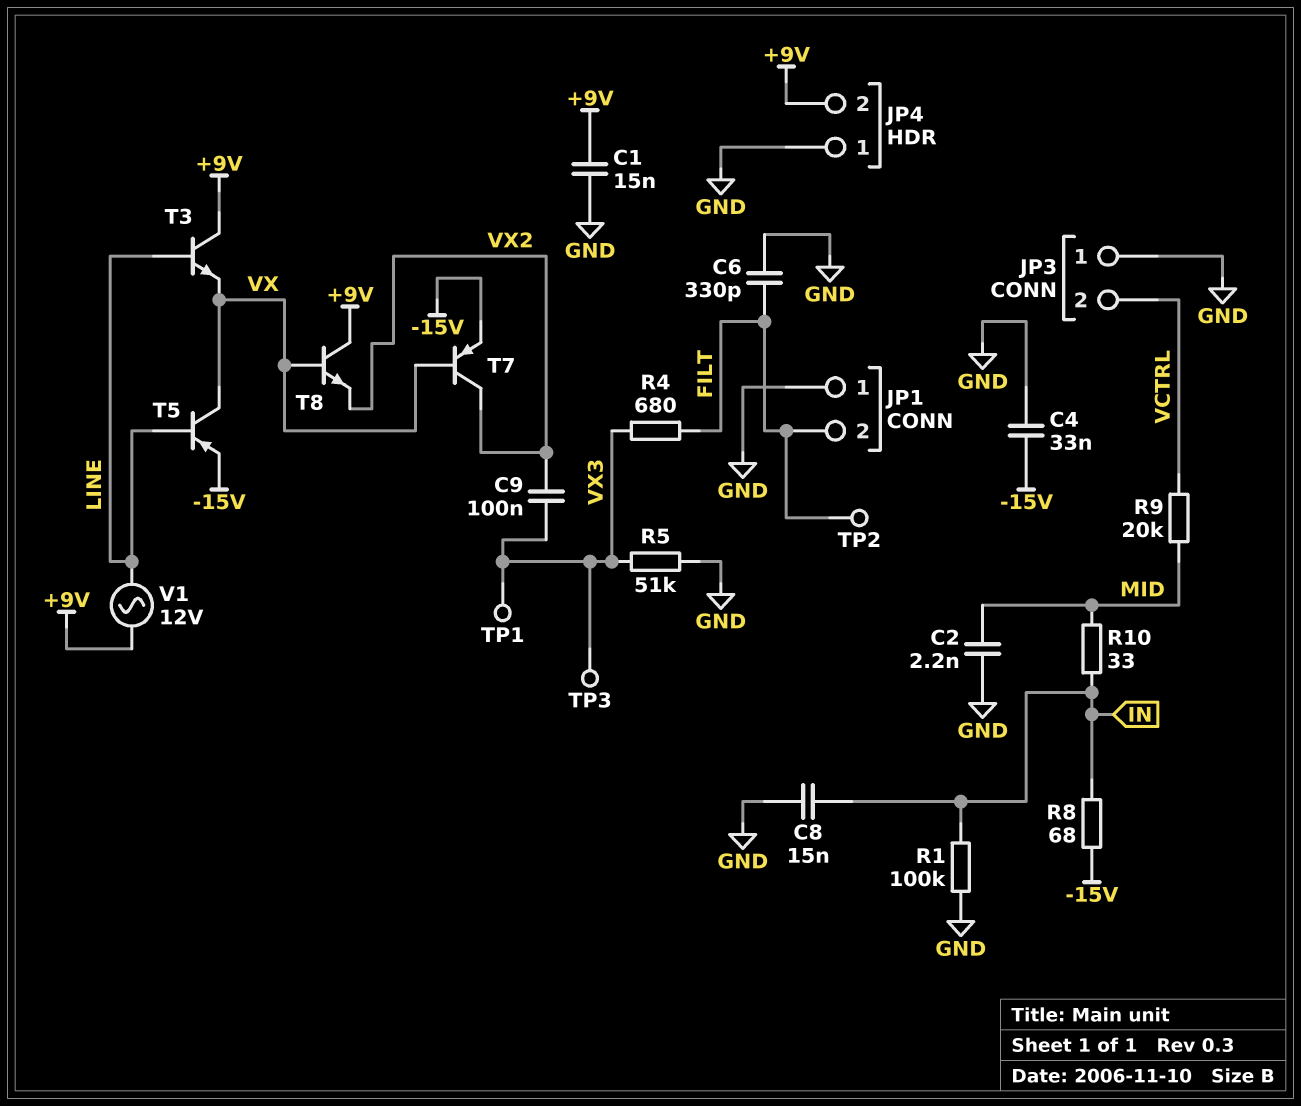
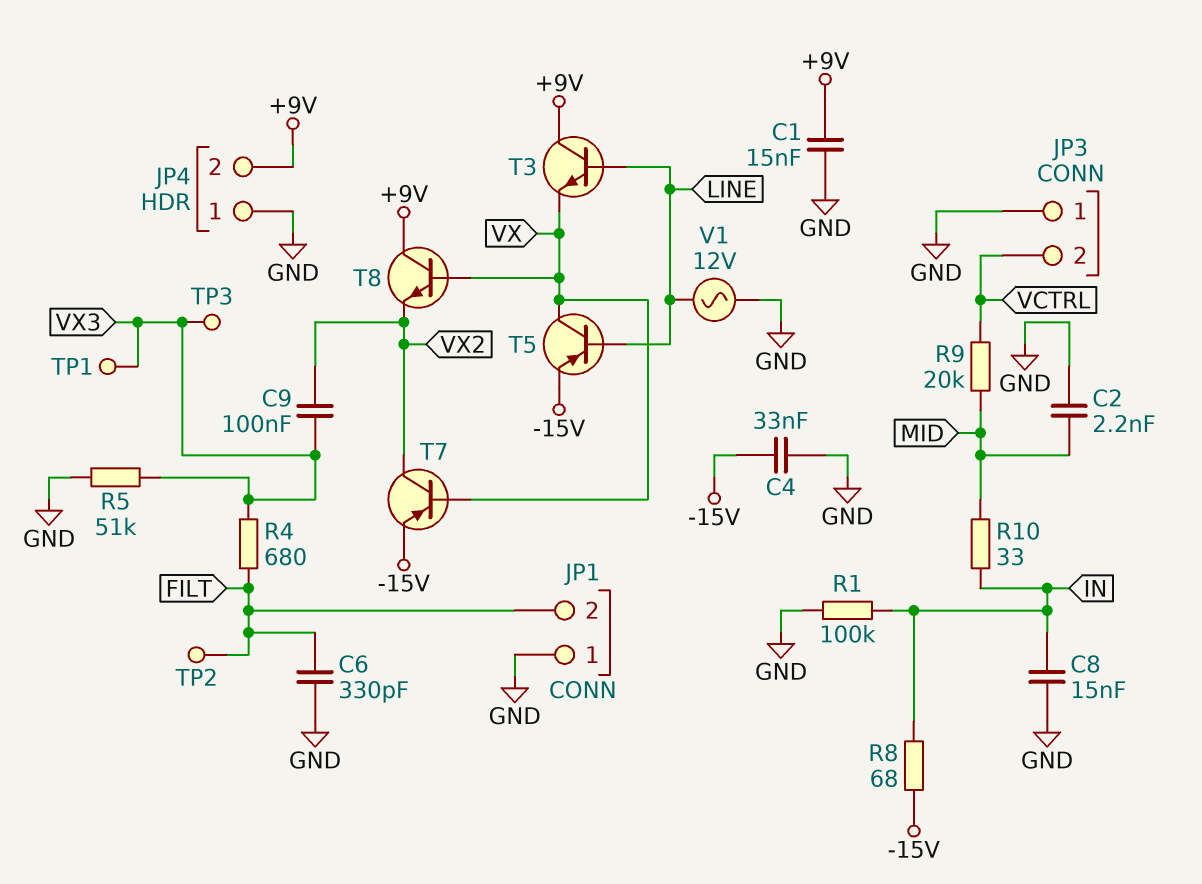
V1: AC 12V (+9V, LINE) -> AC 12V (GND, LINE)

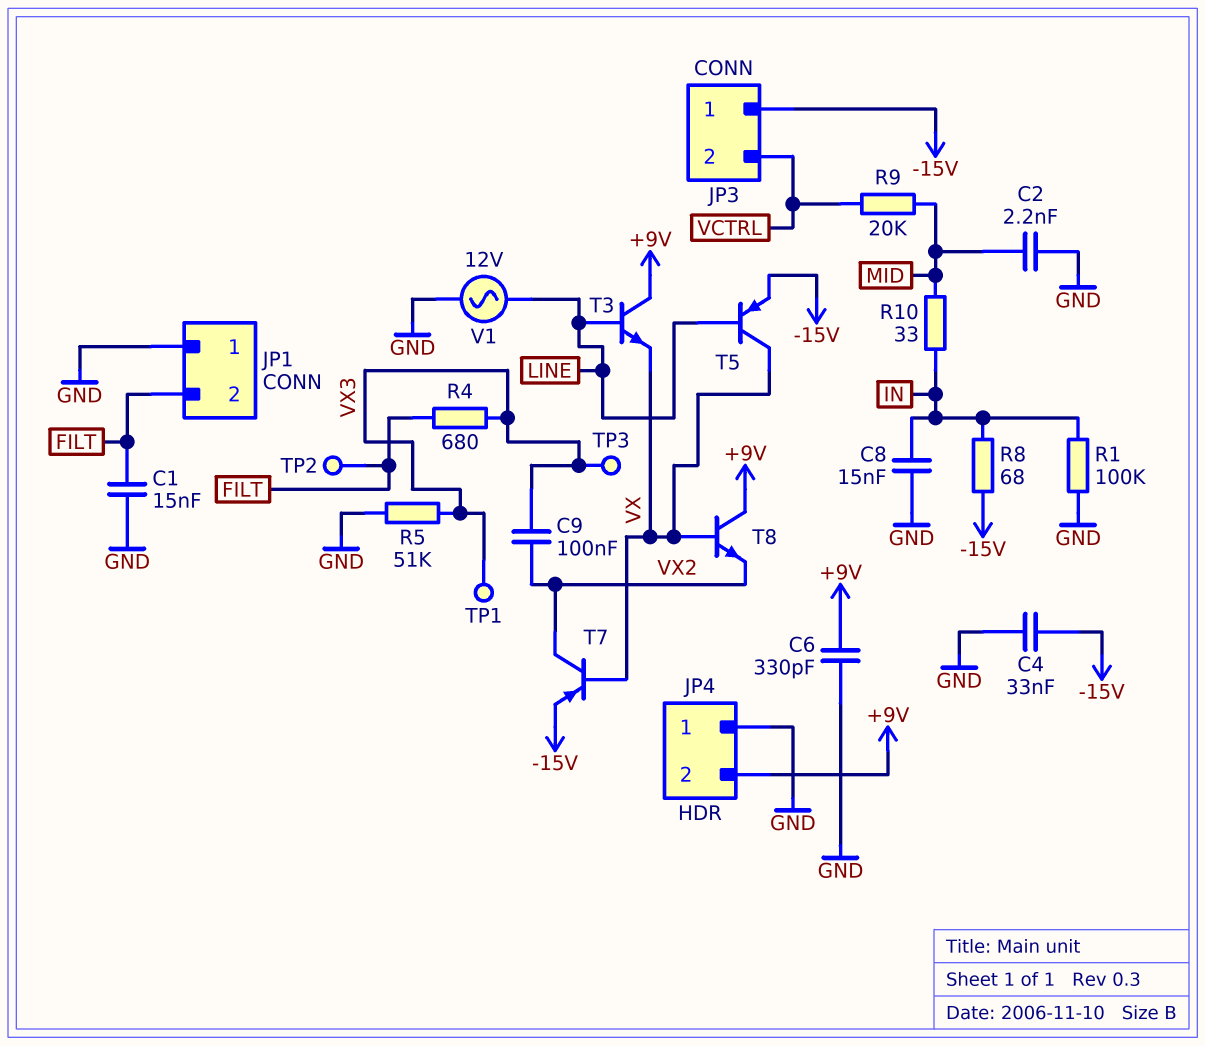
C1: 15nF (+9V, GND) -> 15nF (FILT, GND)
C6: 330pF (FILT, GND) -> 330pF (+9V, GND)
JP3 pin 1: GND -> -15V

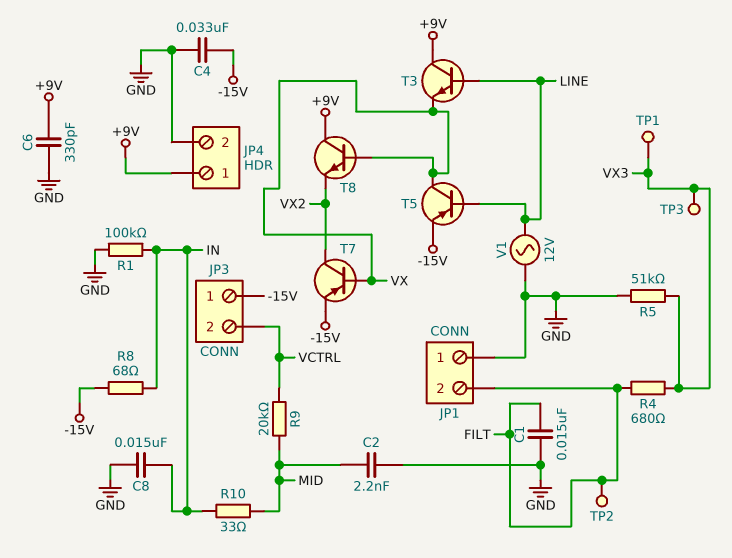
C9: 100nF (VX2, VX3) -> none
JP4 pin 1: GND -> +9V
JP4 pin 2: +9V -> GND

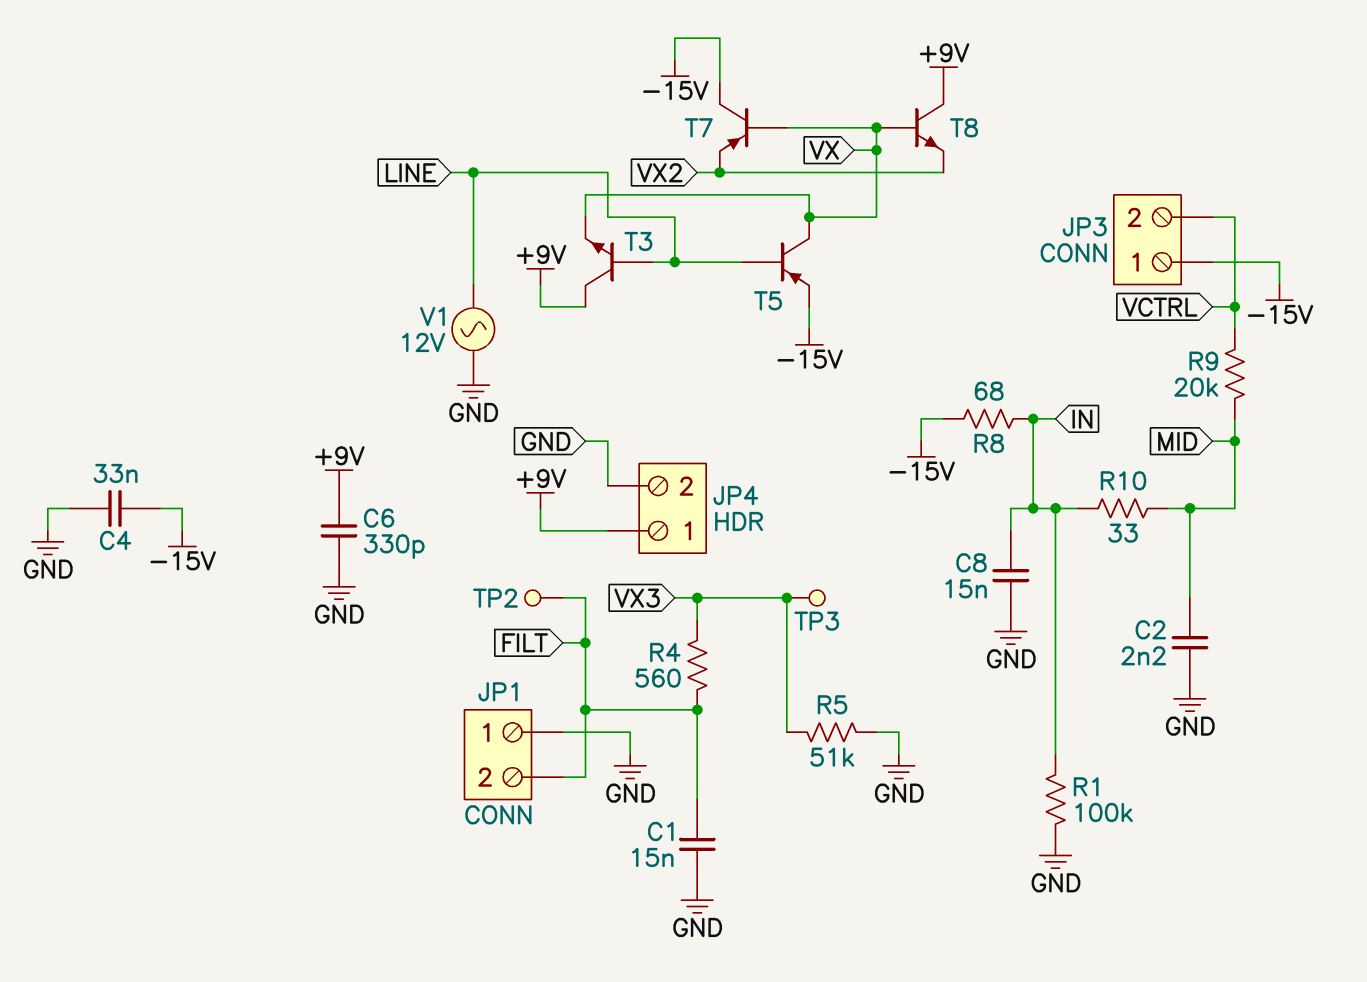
R4: 680 (FILT, VX3) -> 560 (FILT, VX3)
T7: PNP (B VX, C VX2, E -15V) -> PNP (B VX, C -15V, E VX2)
TP1: test point (VX3) -> none

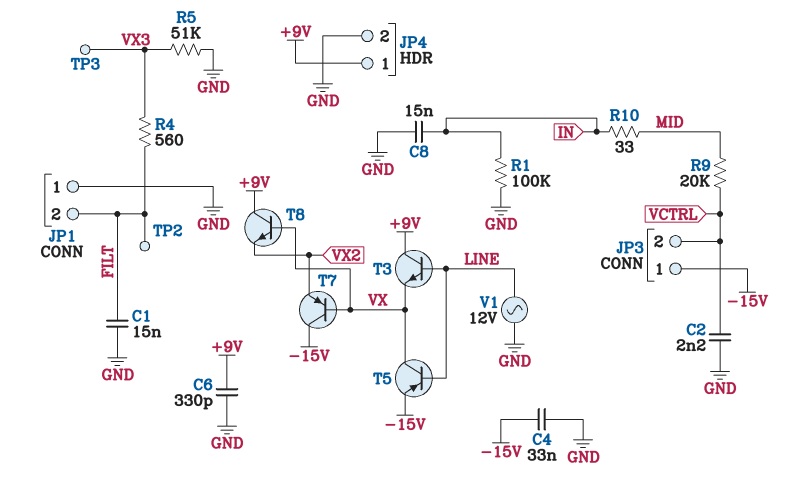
C2: 2.2nF (GND, MID) -> 2.2nF (GND, VCTRL)
R8: 68 (-15V, IN) -> none

